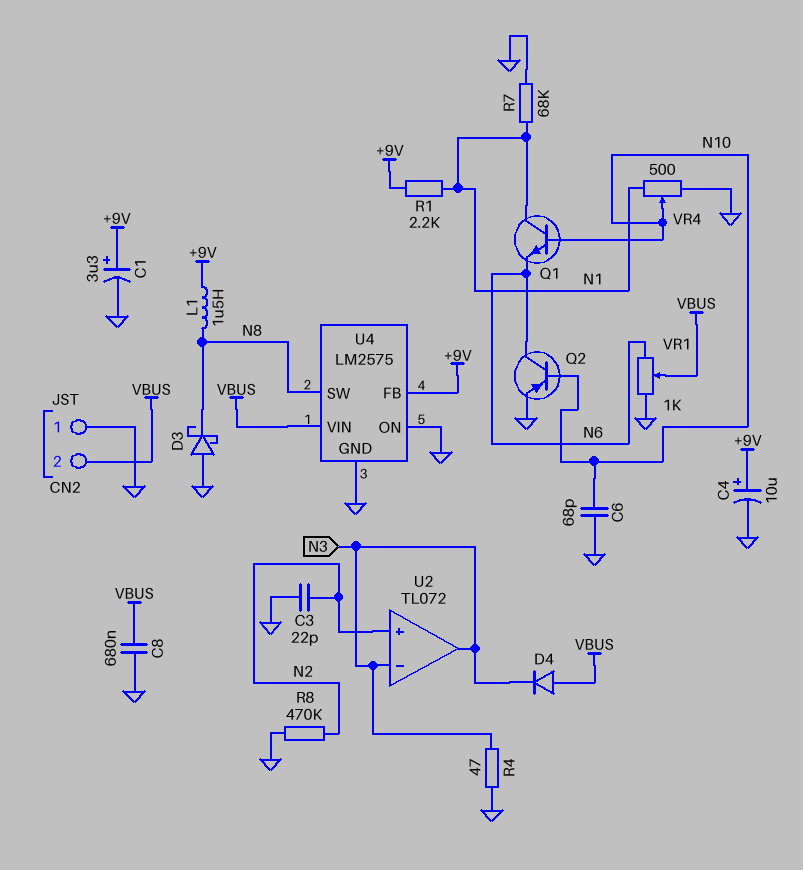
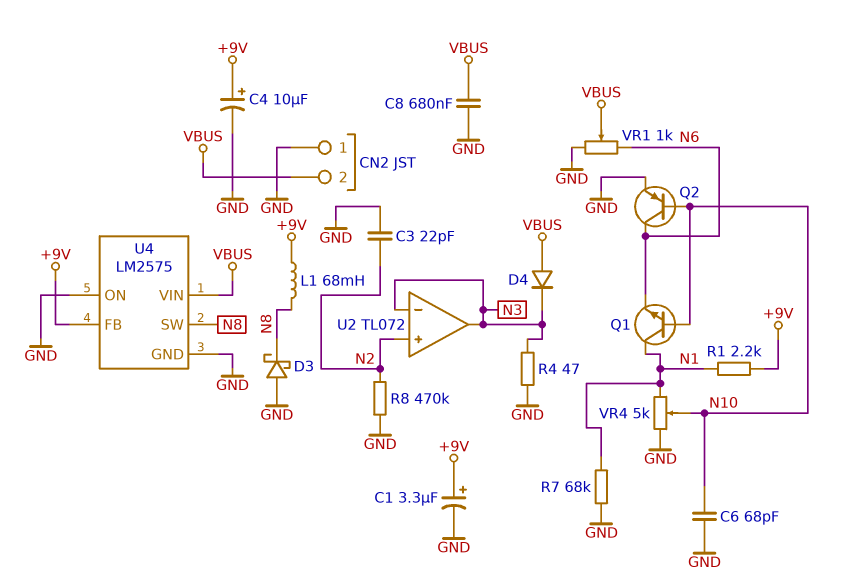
L1: 1.5uH (+9V, N8) -> 68mH (+9V, N8)
VR4: 500 (GND, N1, wiper N10) -> 5k (GND, N1, wiper N10)

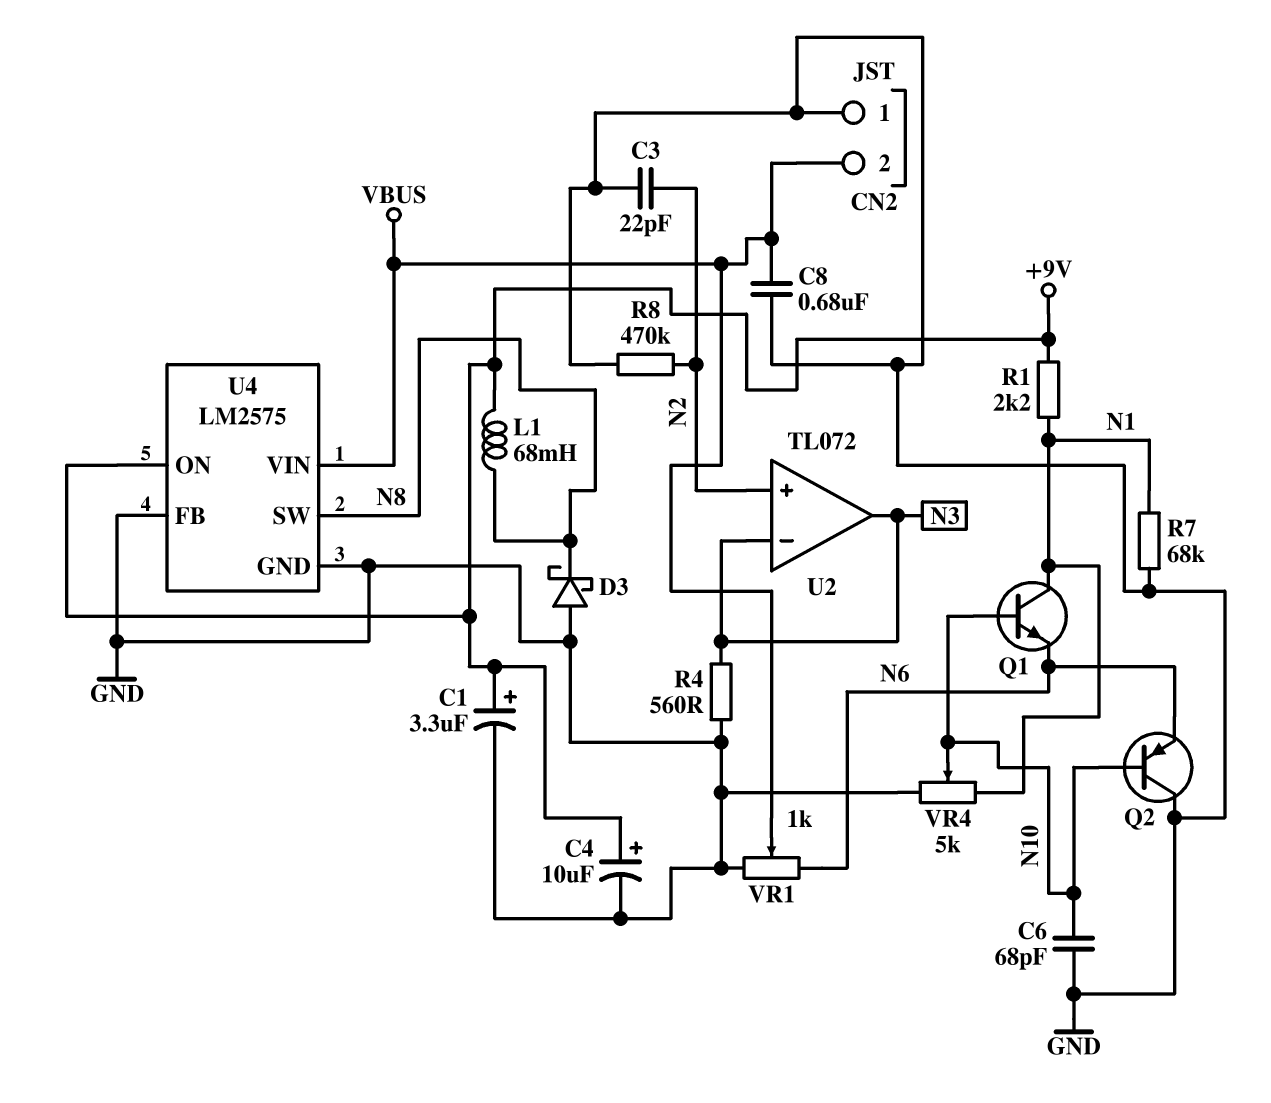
D4: diode (A VBUS, K N3) -> none
Q2: PNP (B N10, C N6, E GND) -> PNP (B N10, C GND, E N6)
R4: 47 (GND, N3) -> 560 (GND, N3)
U4 pin FB: +9V -> GND
U4 pin ON: GND -> +9V

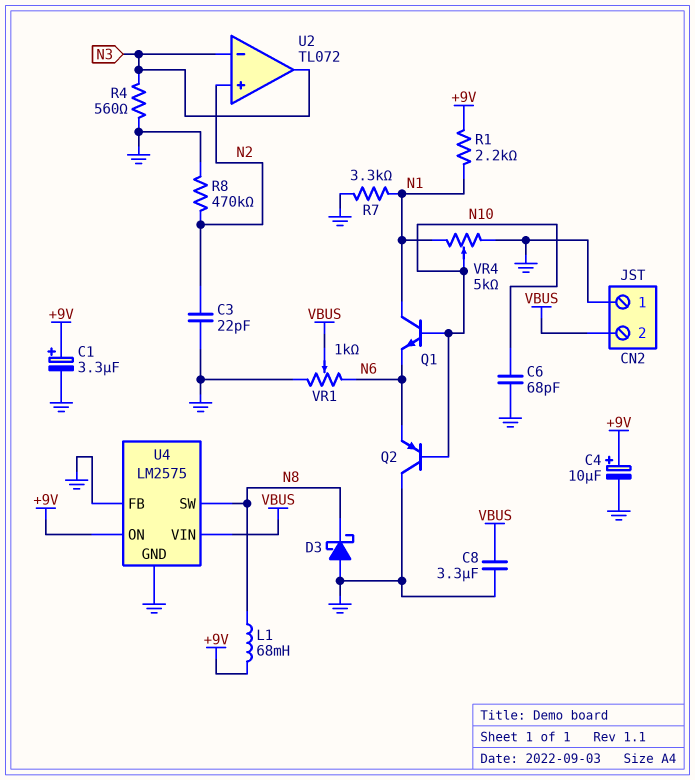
C8: 680nF (GND, VBUS) -> 3.3uF (GND, VBUS)
R7: 68k (GND, N1) -> 3.3k (GND, N1)

